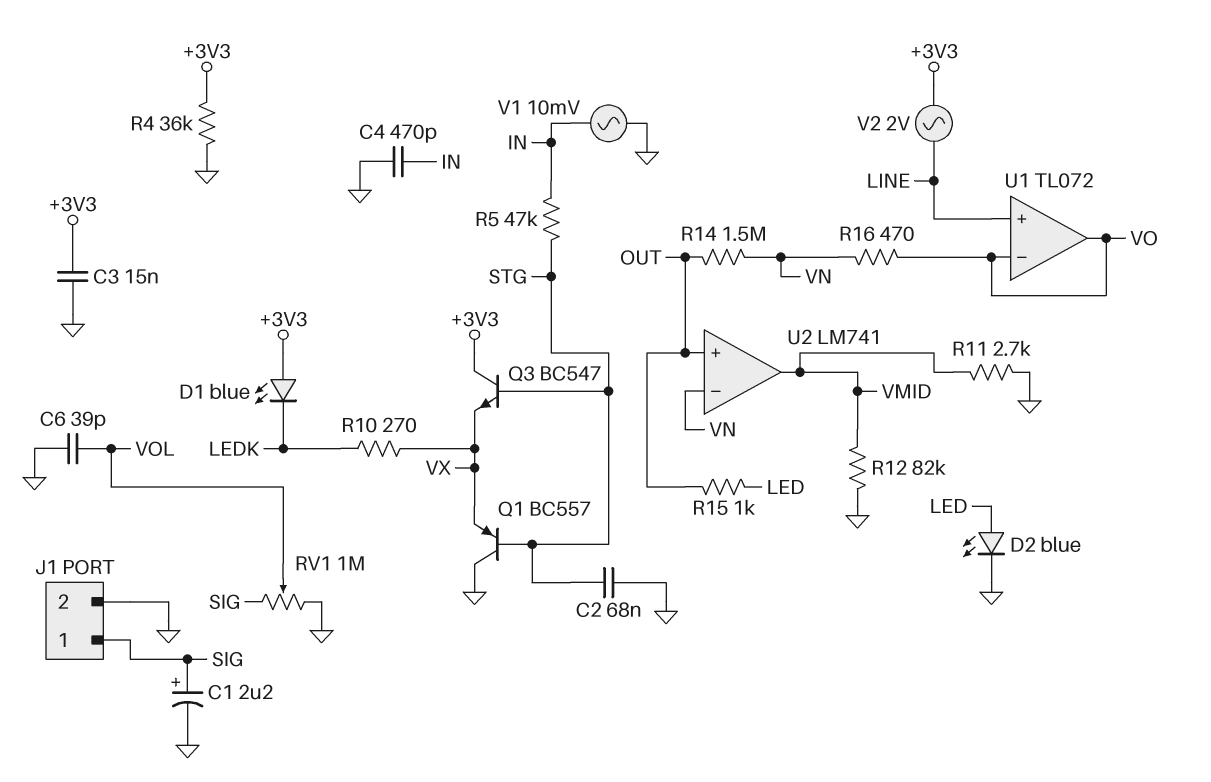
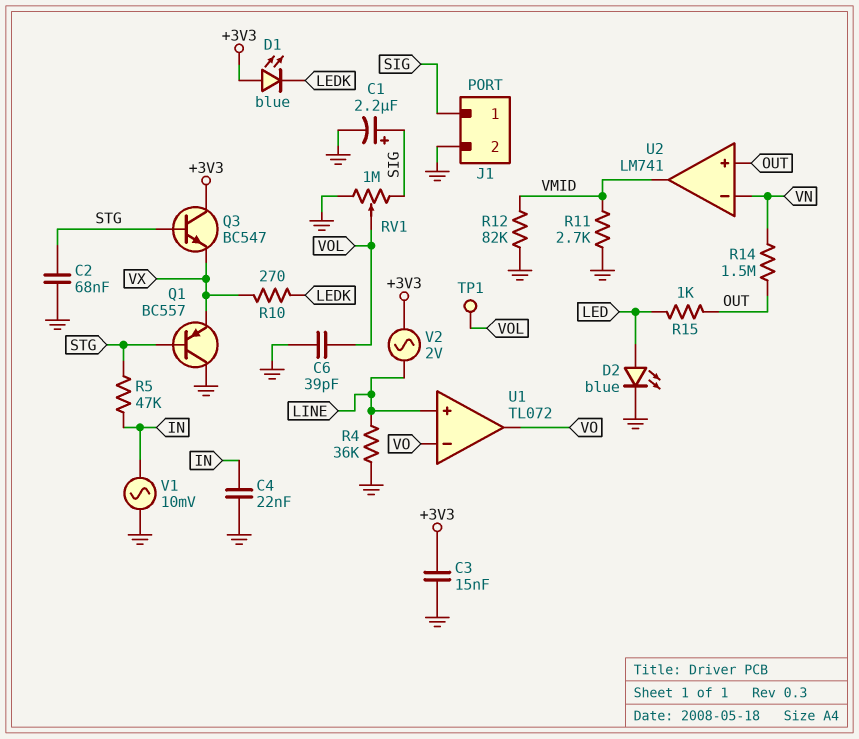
C4: 470pF (GND, IN) -> 22nF (GND, IN)
R4: 36k (+3V3, GND) -> 36k (GND, LINE)
R16: 470 (VN, VO) -> none
TP1: none -> test point (VOL)

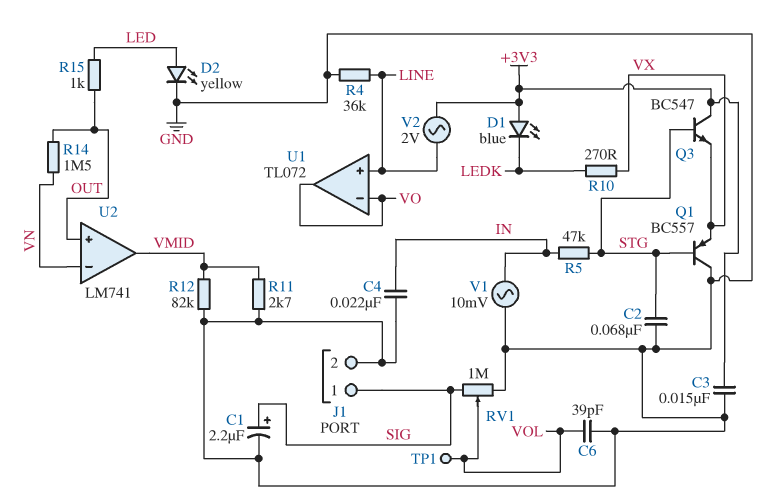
D2: LED blue (A LED, K GND) -> LED yellow (A LED, K GND)

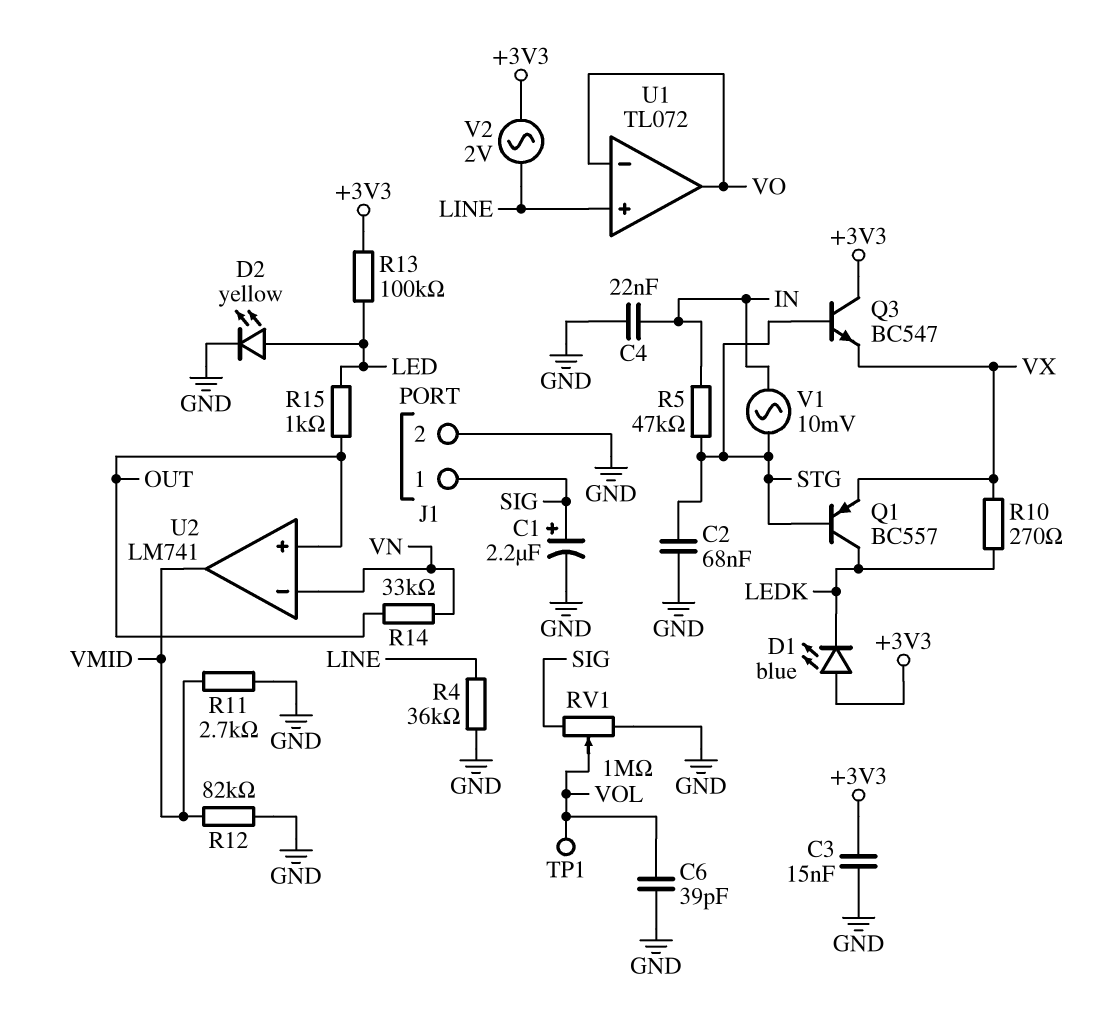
Q1: PNP BC557 (B STG, C GND, E VX) -> PNP BC557 (B STG, C LEDK, E VX)
R13: none -> 100k (+3V3, LED)
R14: 1.5M (OUT, VN) -> 33k (OUT, VN)
V1: AC 10mV (GND, IN) -> AC 10mV (IN, STG)

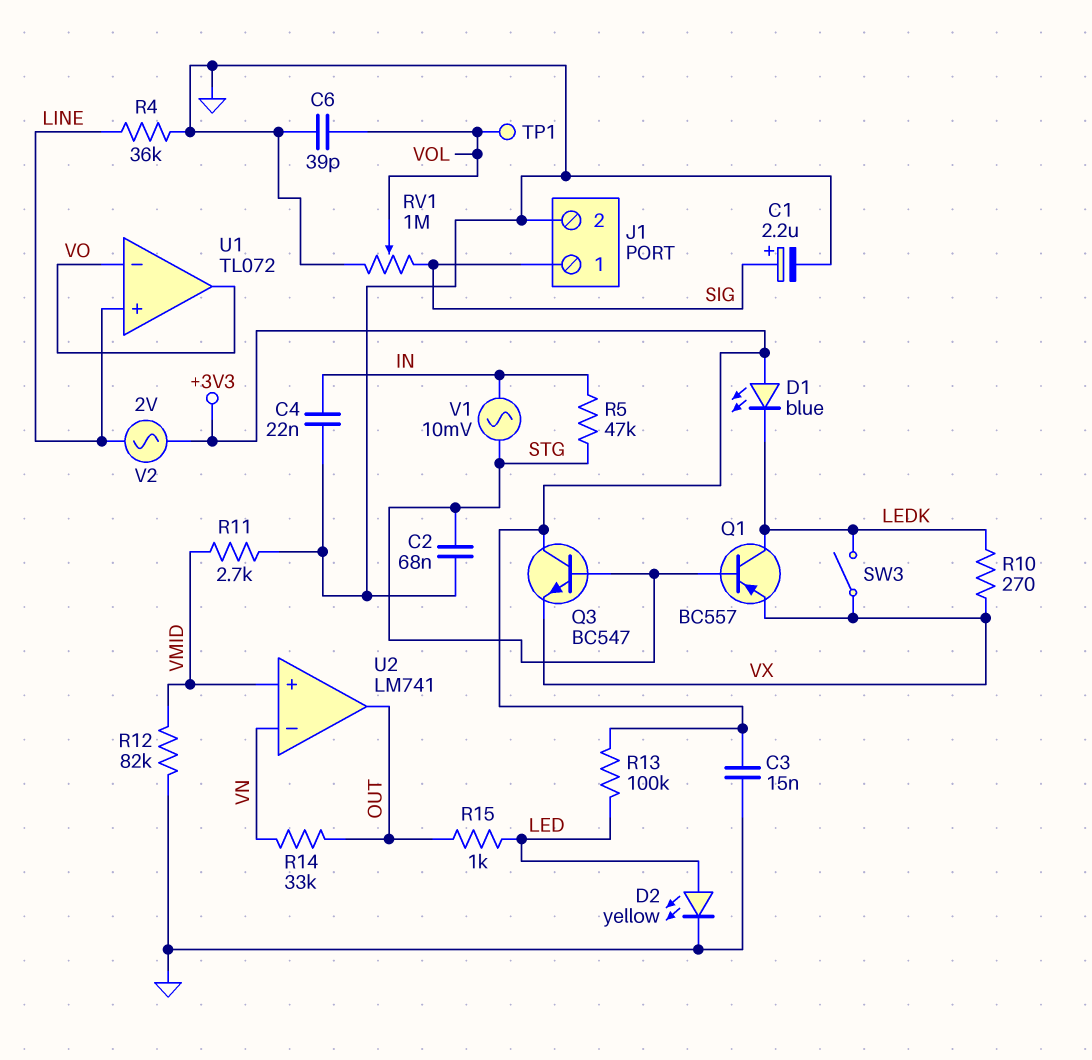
SW3: none -> switch (LEDK, VX)
U2 pin in+: OUT -> VMID
U2 pin out: VMID -> OUT

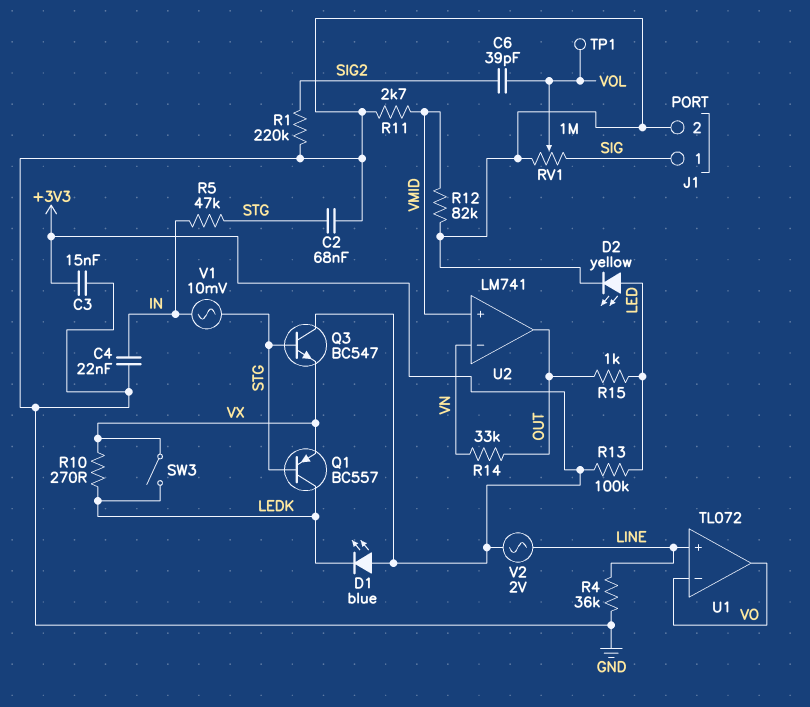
C1: 2.2uF (plus SIG, minus GND) -> none
C6: 39pF (GND, VOL) -> 39pF (SIG2, VOL)
R1: none -> 220k (GND, SIG2)

